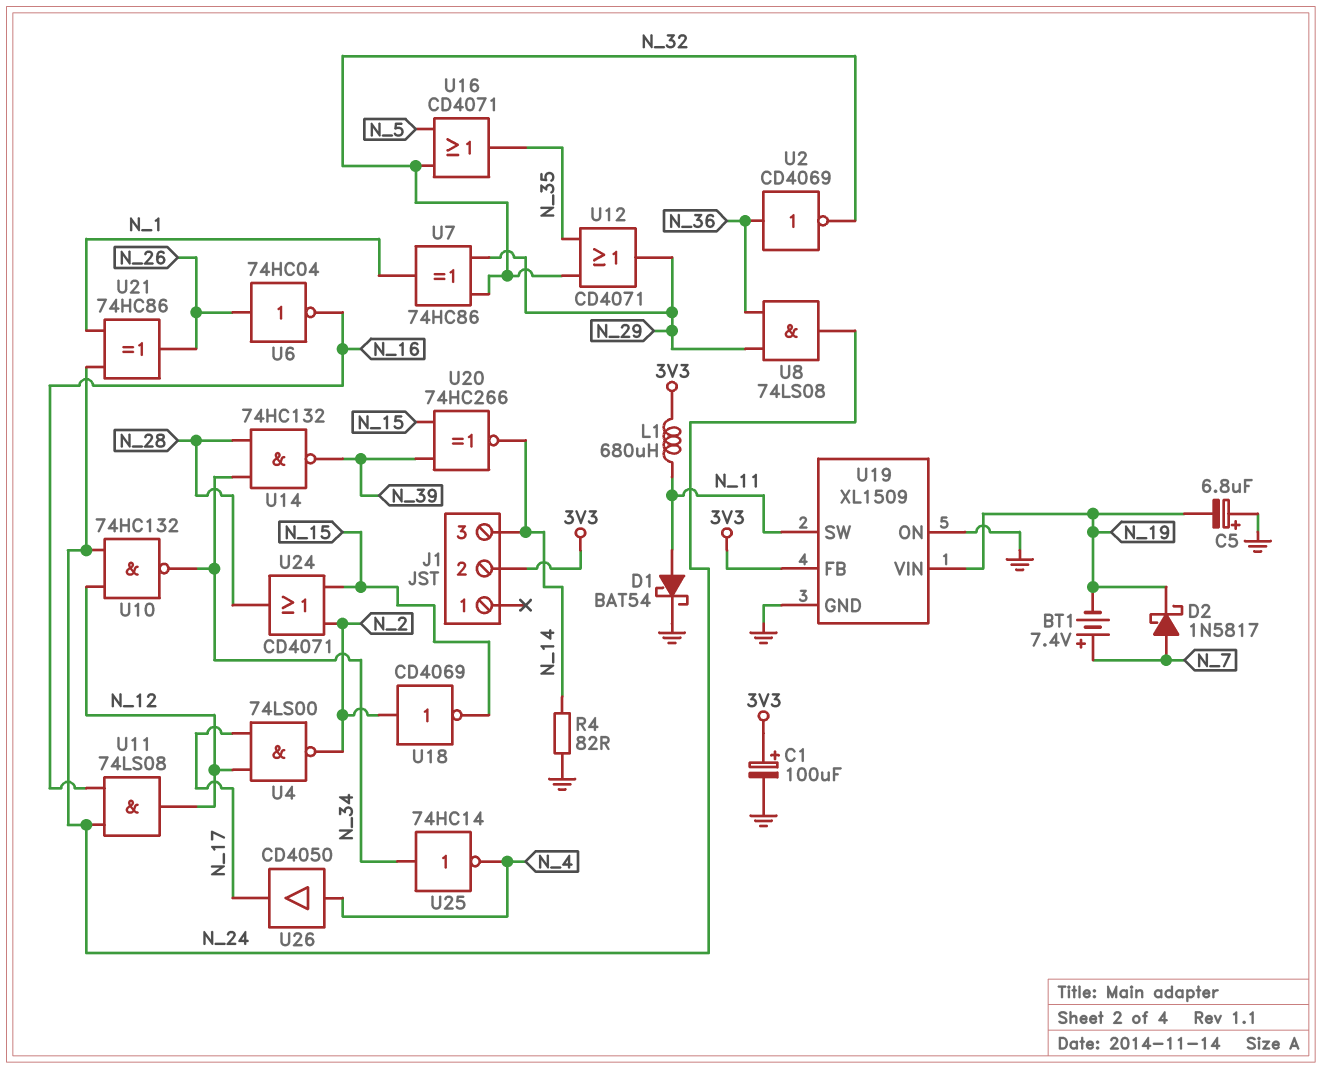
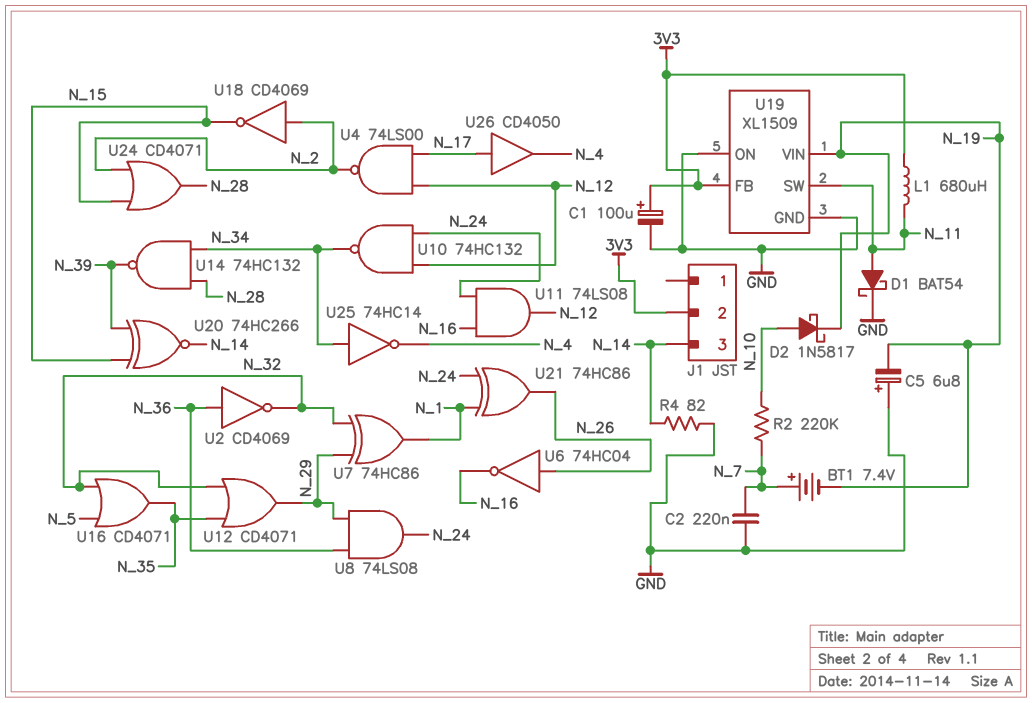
C2: none -> 220nF (GND, N_7)
D2: schottky 1N5817 (A N_7, K N_19) -> schottky 1N5817 (A N_10, K N_19)
R2: none -> 220k (N_7, N_10)
U26: buffer CD4050 (in N_4, out N_17) -> buffer CD4050 (in N_17, out N_4)

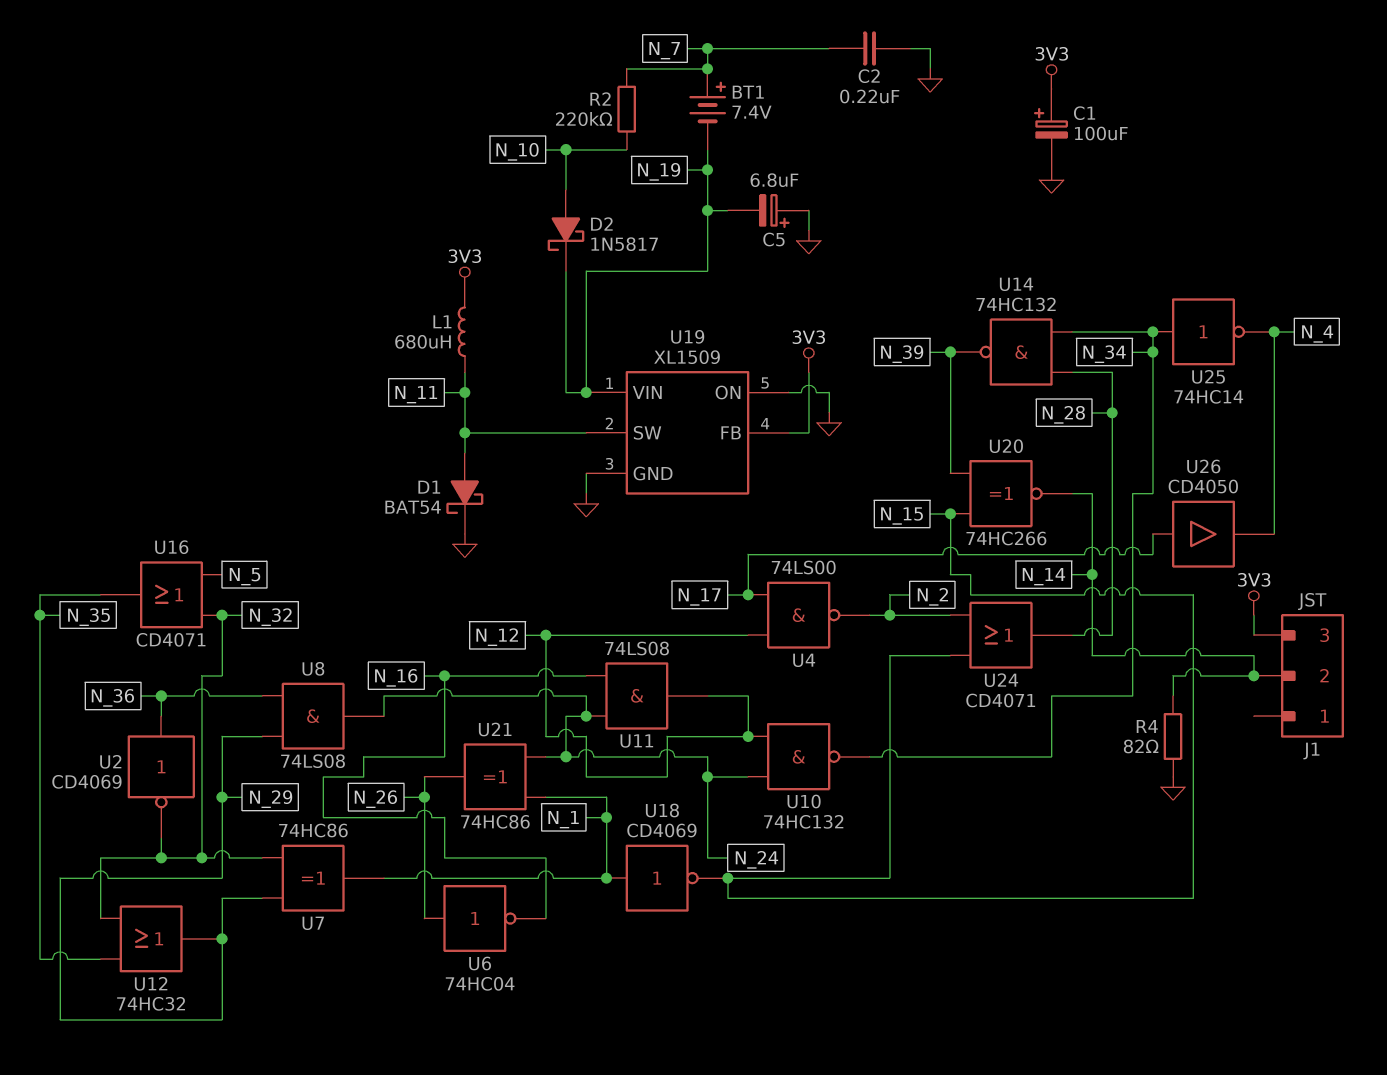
J1 pin 2: 3V3 -> N_14
J1 pin 3: N_14 -> 3V3
U12: OR CD4071 (in N_32, in N_35, out N_29) -> OR 74HC32 (in N_32, in N_35, out N_29)
U18: NOT CD4069 (in N_2, out N_15) -> NOT CD4069 (in N_1, out N_15)

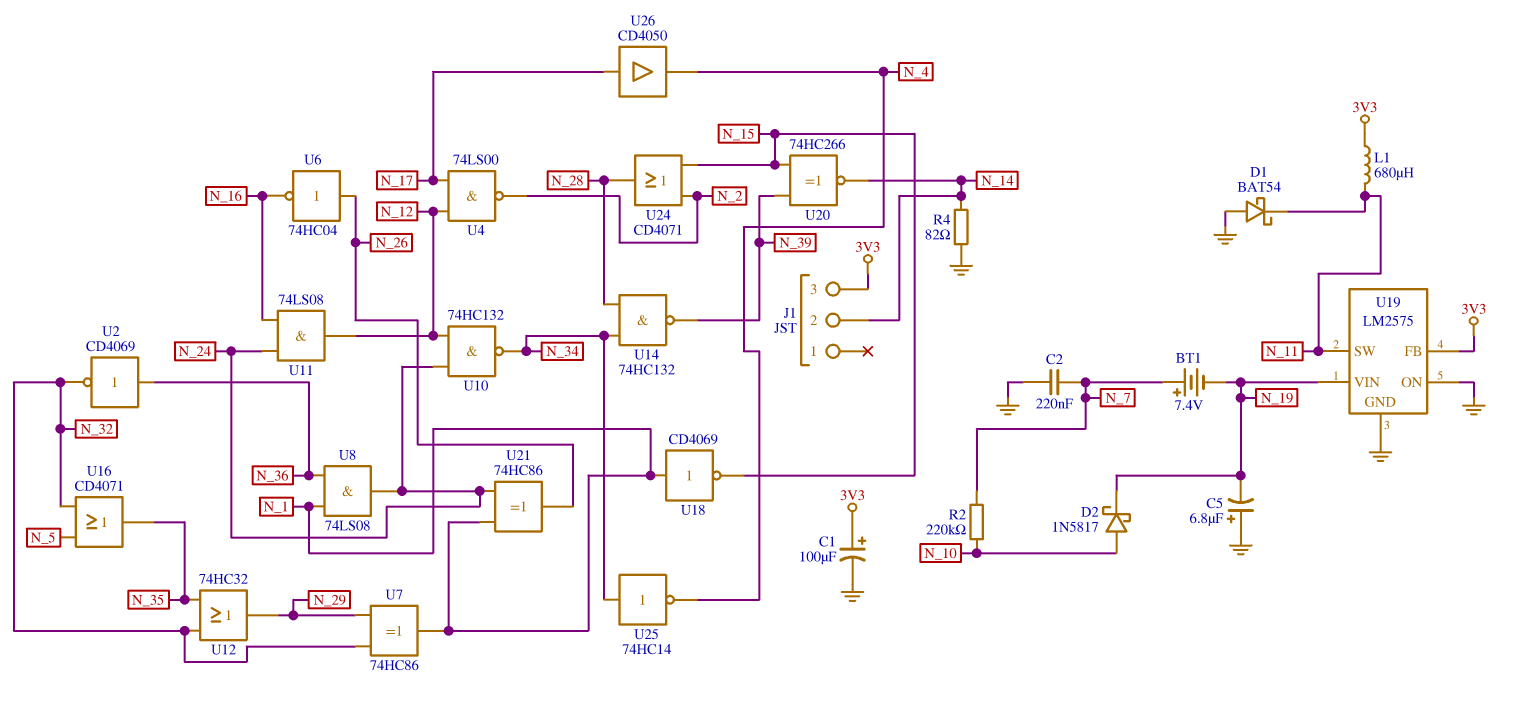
D1: schottky BAT54 (A N_11, K GND) -> schottky BAT54 (A GND, K N_11)
U8: AND 74LS08 (in N_29, in N_36, out N_24) -> AND 74LS08 (in N_1, in N_36, out N_24)
U19: XL1509 -> LM2575

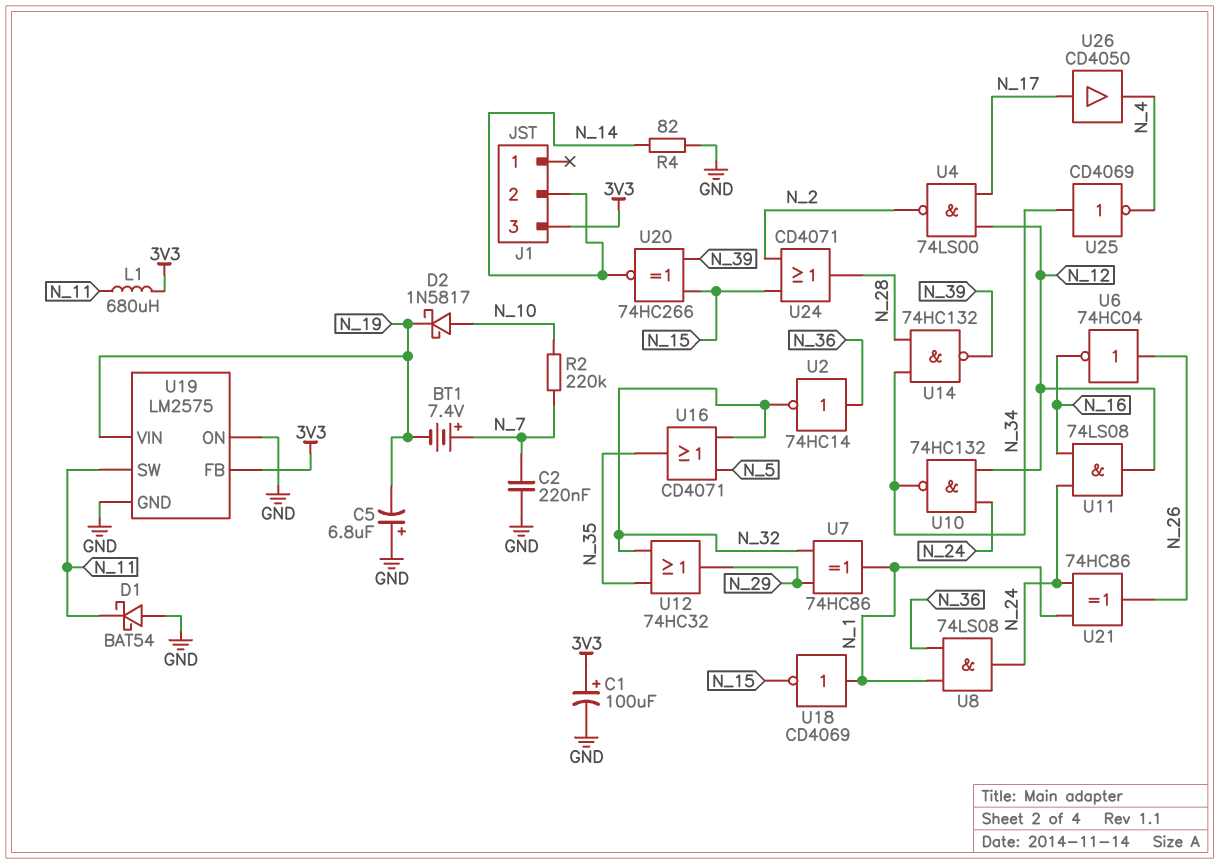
U2: NOT CD4069 (in N_36, out N_32) -> NOT 74HC14 (in N_36, out N_32)
U25: NOT 74HC14 (in N_34, out N_4) -> NOT CD4069 (in N_34, out N_4)

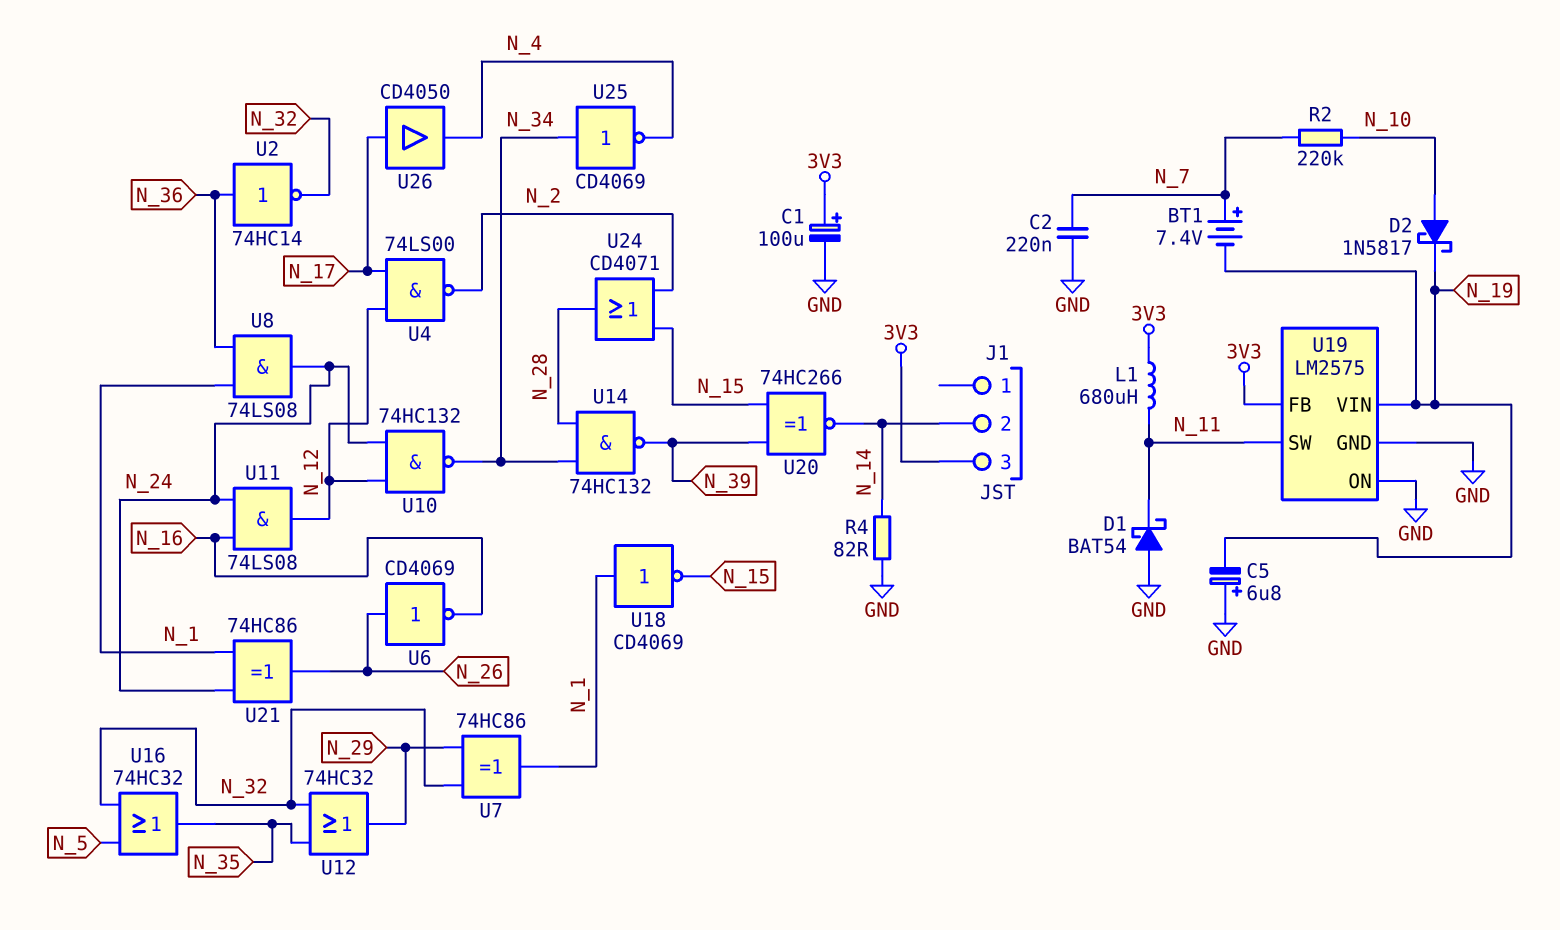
U6: NOT 74HC04 (in N_26, out N_16) -> NOT CD4069 (in N_26, out N_16)
U16: OR CD4071 (in N_5, in N_32, out N_35) -> OR 74HC32 (in N_5, in N_32, out N_35)

